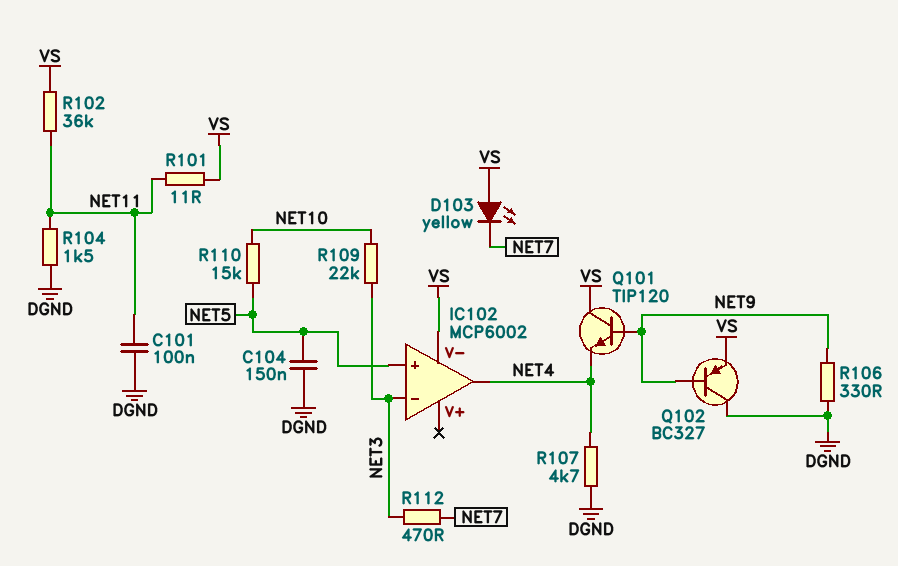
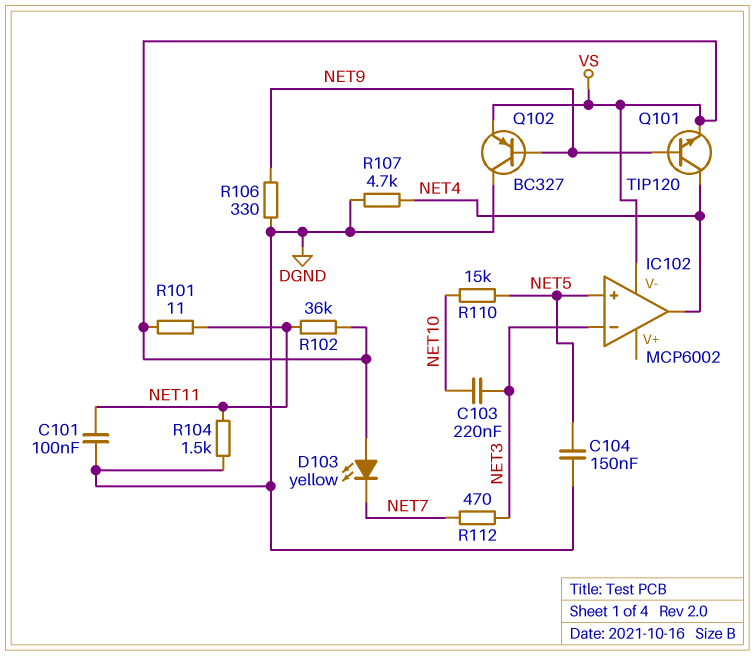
C103: none -> 220nF (NET3, NET10)
Q101: NPN TIP120 (B NET9, C VS, E NET4) -> NPN TIP120 (B NET9, C NET4, E VS)
R109: 22k (NET3, NET10) -> none

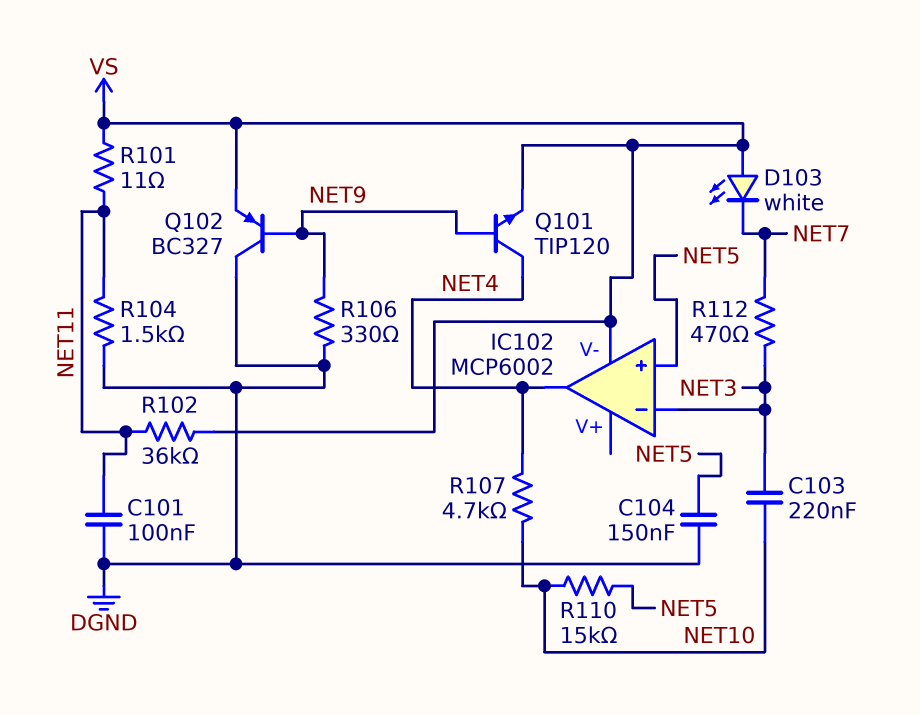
D103: LED yellow (A VS, K NET7) -> LED white (A VS, K NET7)
R107: 4.7k (DGND, NET4) -> 4.7k (NET4, NET10)

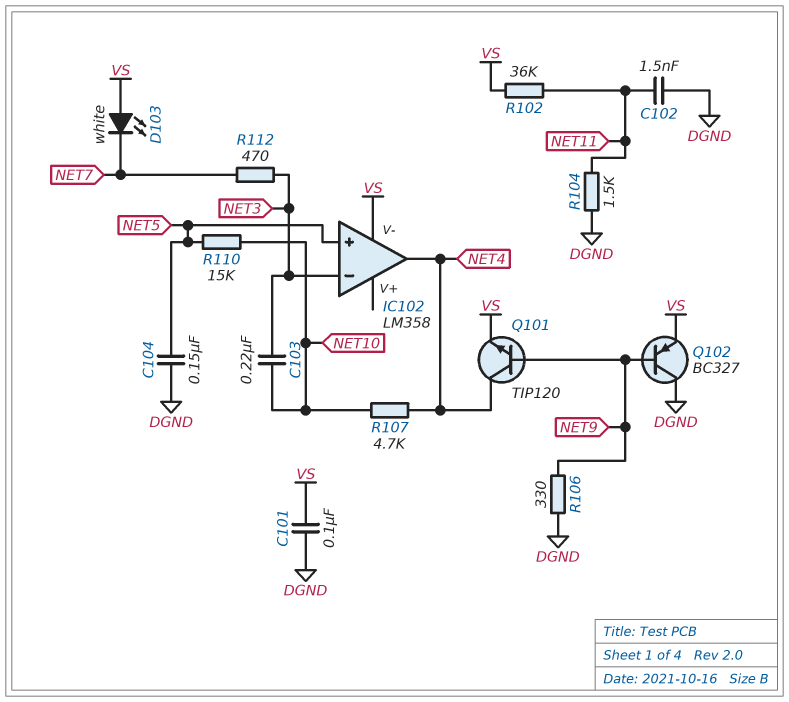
C101: 100nF (DGND, NET11) -> 100nF (DGND, VS)
C102: none -> 1.5nF (DGND, NET11)
IC102: MCP6002 -> LM358
R101: 11 (NET11, VS) -> none

